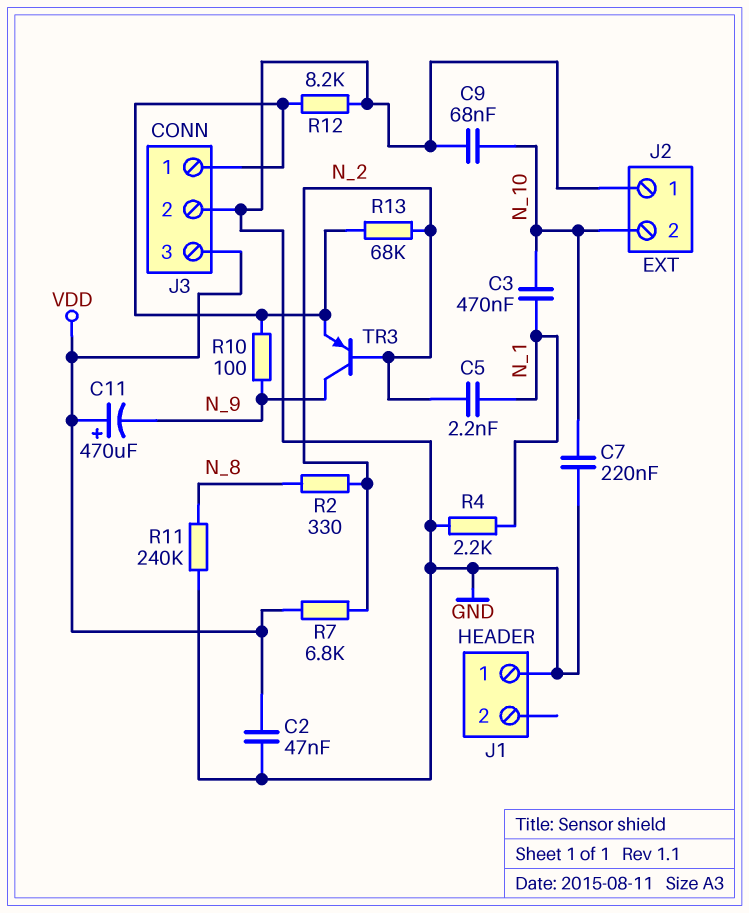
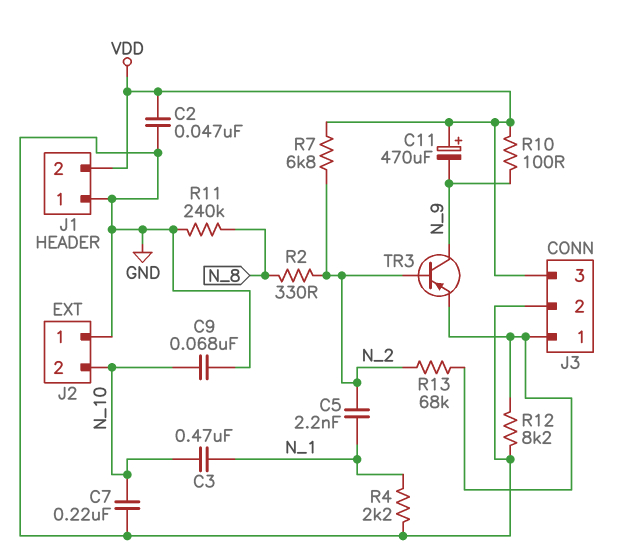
J1 pin 2: none -> VDD
R10: 100 (J3/1, N_9) -> 100 (N_9, VDD)

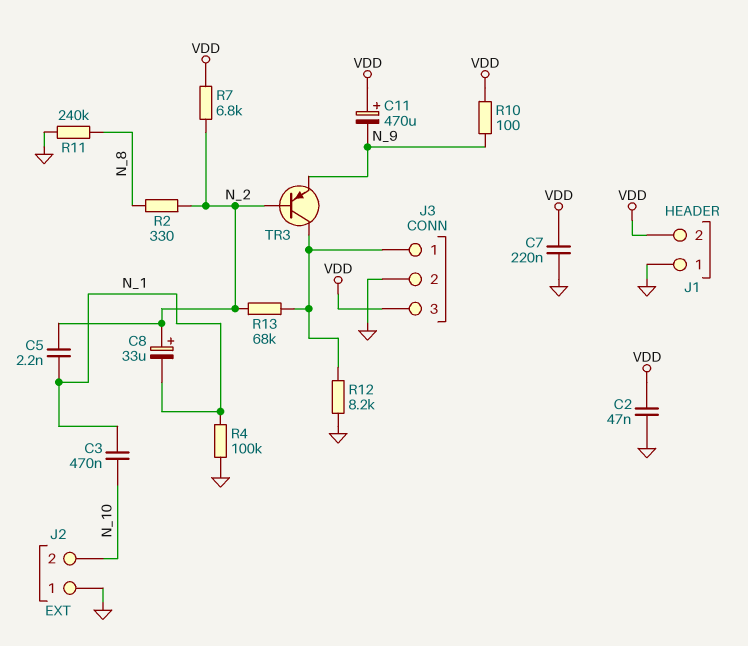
C7: 220nF (GND, N_10) -> 220nF (GND, VDD)
C8: none -> 33uF (plus N_2, minus N_1)
C9: 68nF (GND, N_10) -> none
R4: 2.2k (GND, N_1) -> 100k (GND, N_1)
TR3: PNP (B N_2, C N_9, E J3/1) -> PNP (B N_2, C J3/1, E N_9)

